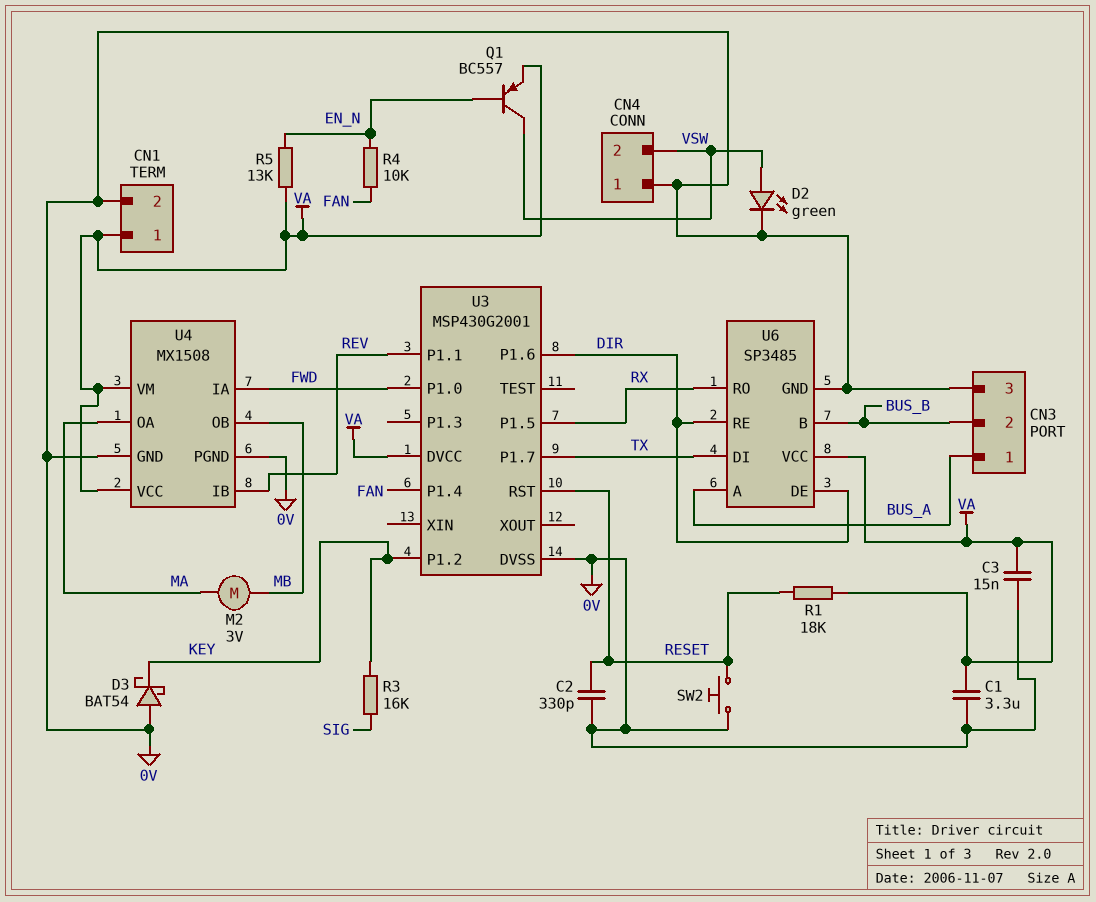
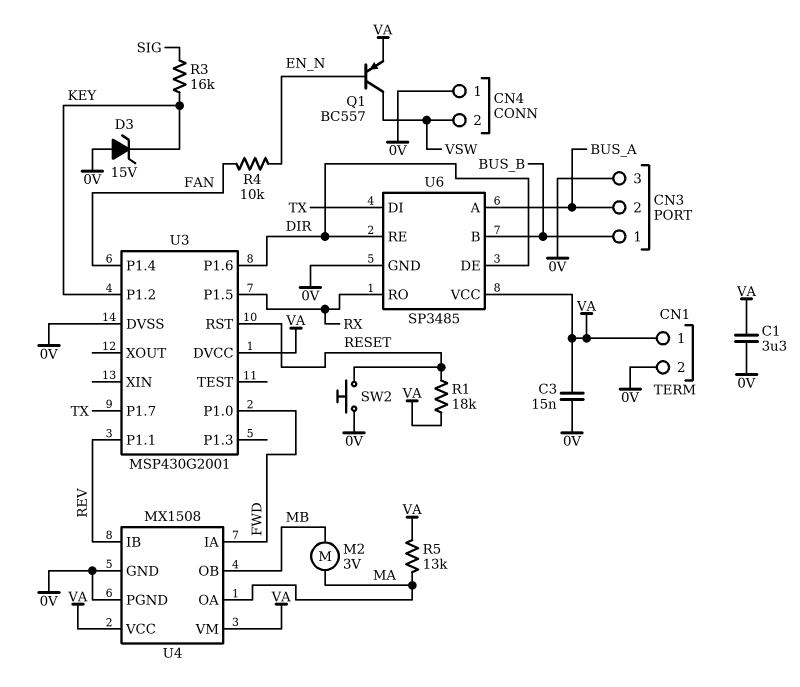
C2: 330pF (0V, RESET) -> none
CN3 pin 1: BUS_A -> BUS_B
CN3 pin 2: BUS_B -> BUS_A
D2: LED green (A VSW, K 0V) -> none
D3: schottky BAT54 (A 0V, K KEY) -> zener 15V (A 0V, K KEY)
R5: 13k (EN_N, VA) -> 13k (MA, VA)

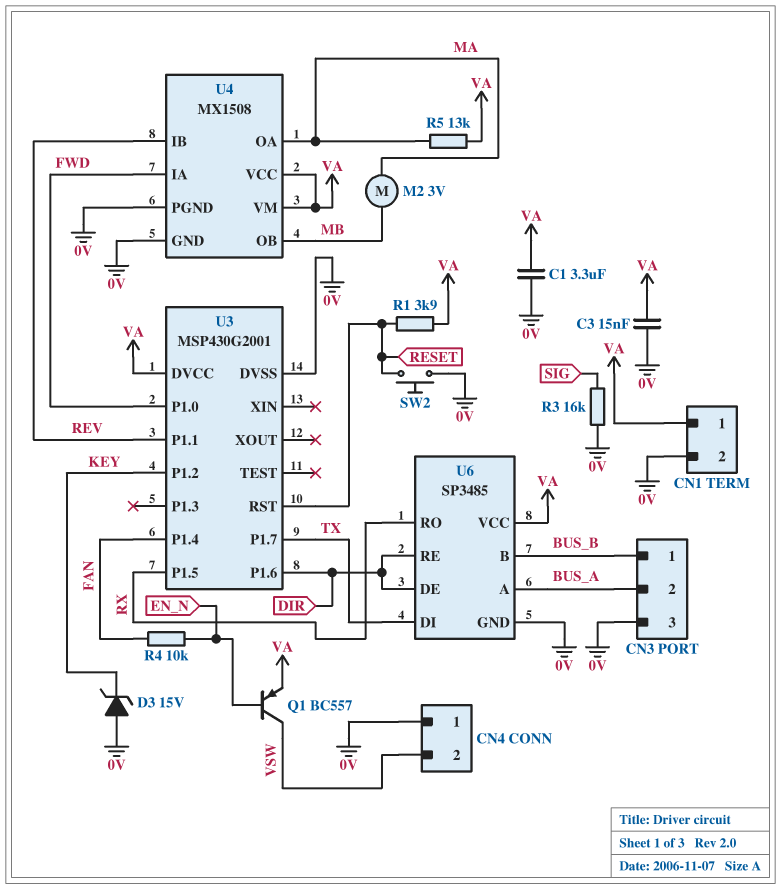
R1: 18k (RESET, VA) -> 3.9k (RESET, VA)
R3: 16k (KEY, SIG) -> 16k (0V, SIG)

